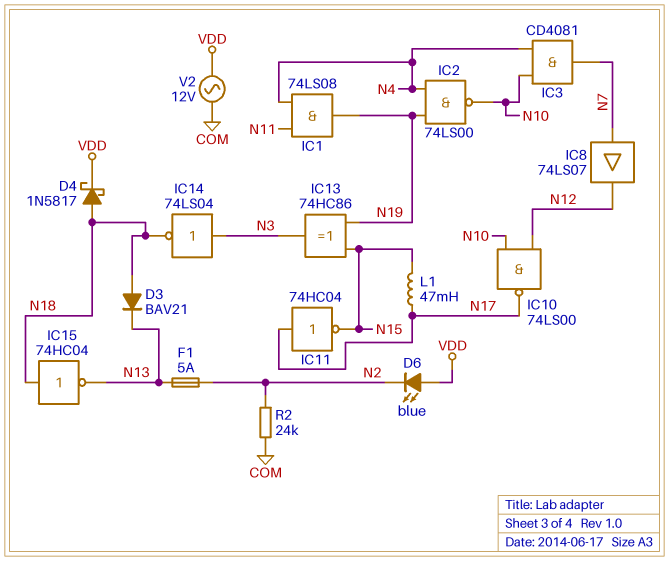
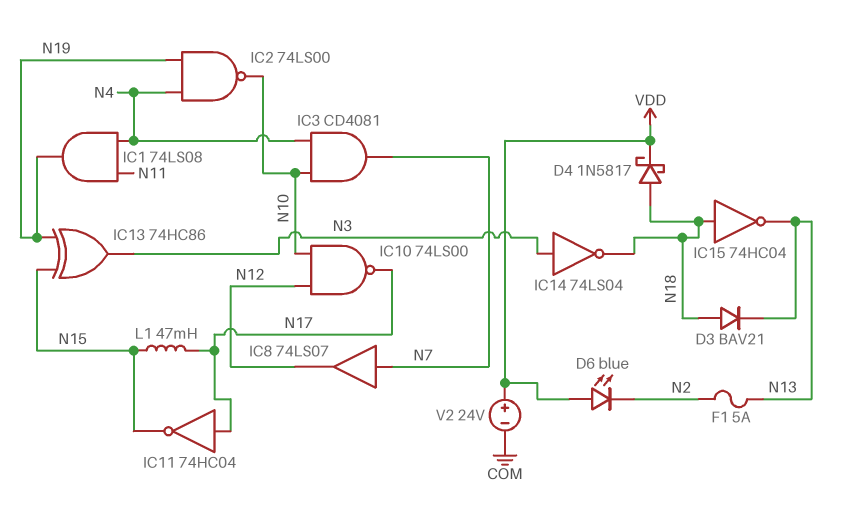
R2: 24k (COM, N2) -> none
V2: AC 12V (COM, VDD) -> 24V (plus VDD, minus COM)

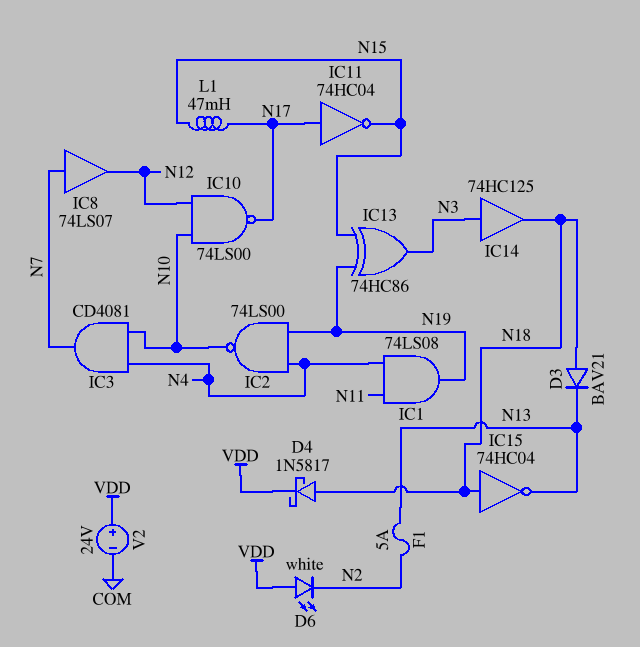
D6: LED blue (A VDD, K N2) -> LED white (A VDD, K N2)
IC14: NOT 74LS04 (in N3, out N18) -> buffer 74HC125 (in N3, out N18)

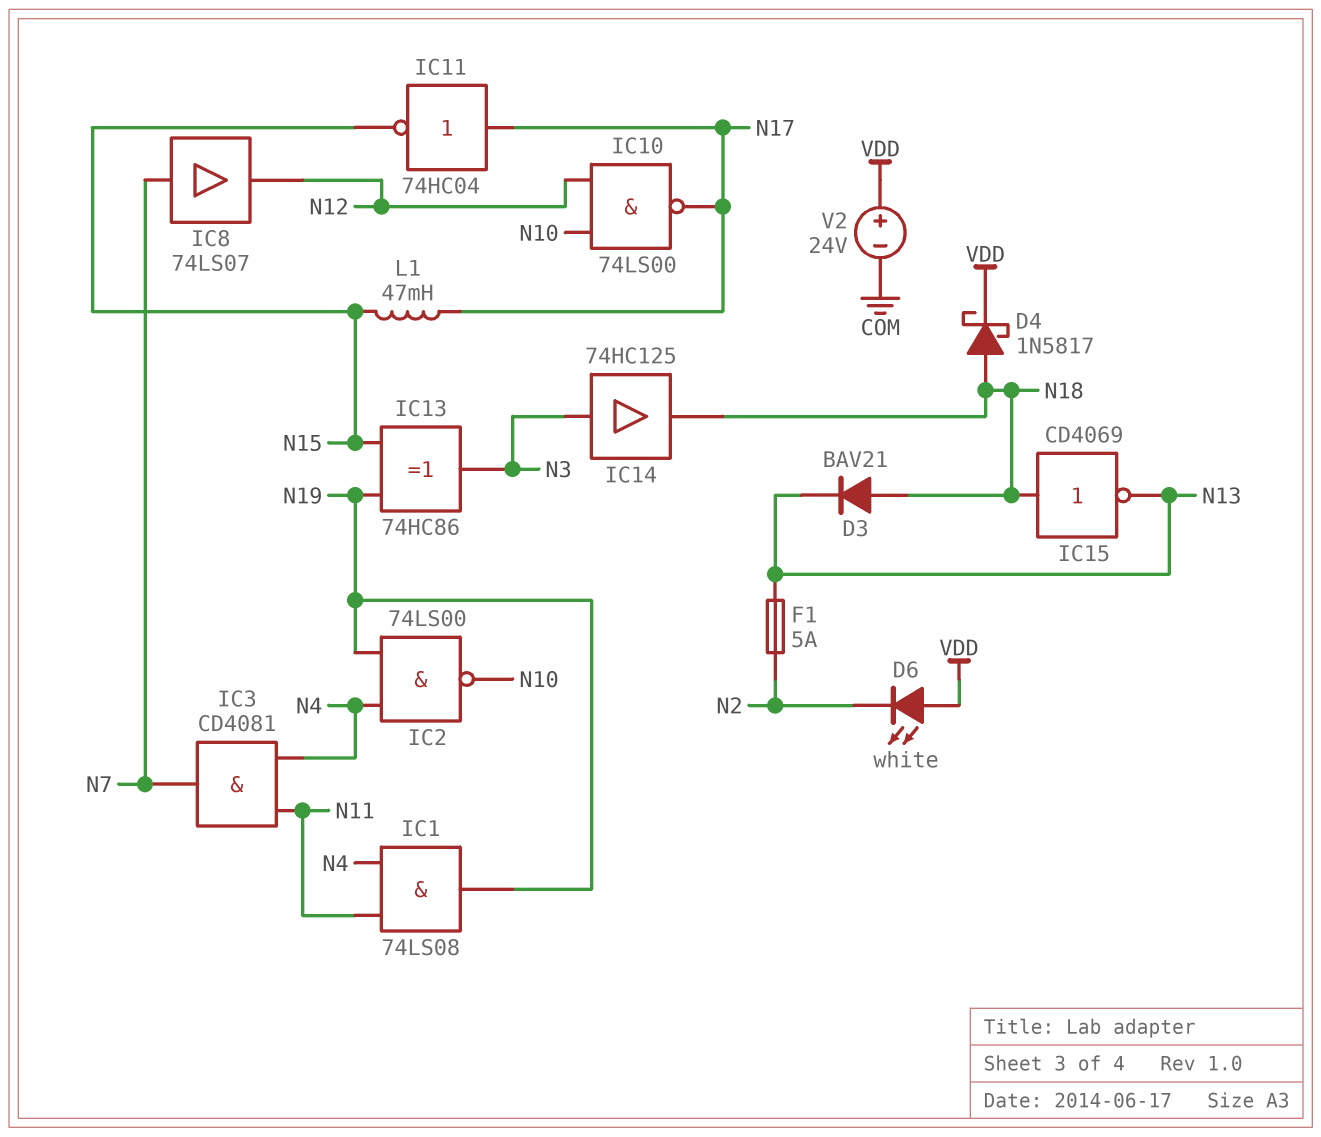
IC3: AND CD4081 (in N4, in N10, out N7) -> AND CD4081 (in N4, in N11, out N7)
IC15: NOT 74HC04 (in N18, out N13) -> NOT CD4069 (in N18, out N13)

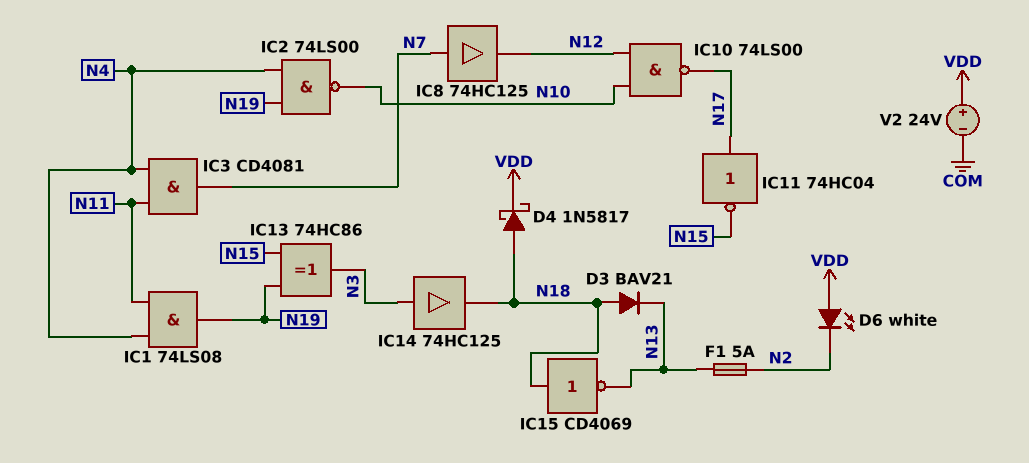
IC8: buffer 74LS07 (in N7, out N12) -> buffer 74HC125 (in N7, out N12)
L1: 47mH (N15, N17) -> none

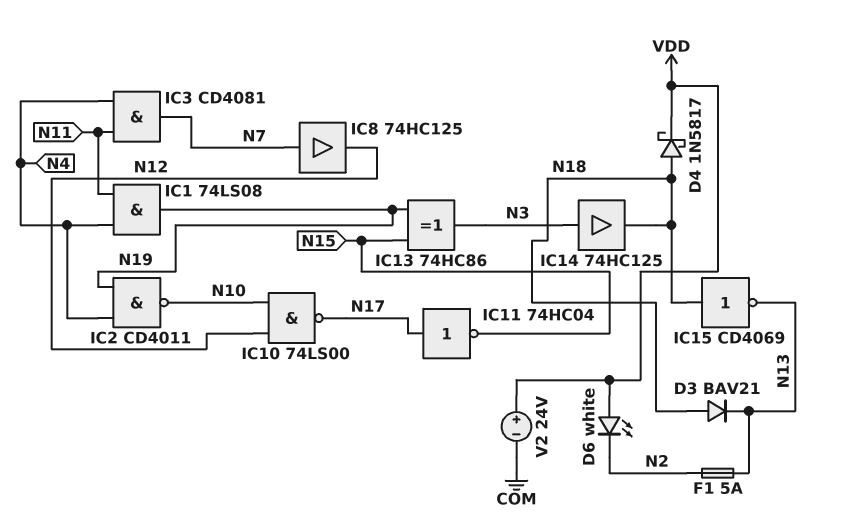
IC2: NAND 74LS00 (in N4, in N19, out N10) -> NAND CD4011 (in N4, in N19, out N10)

